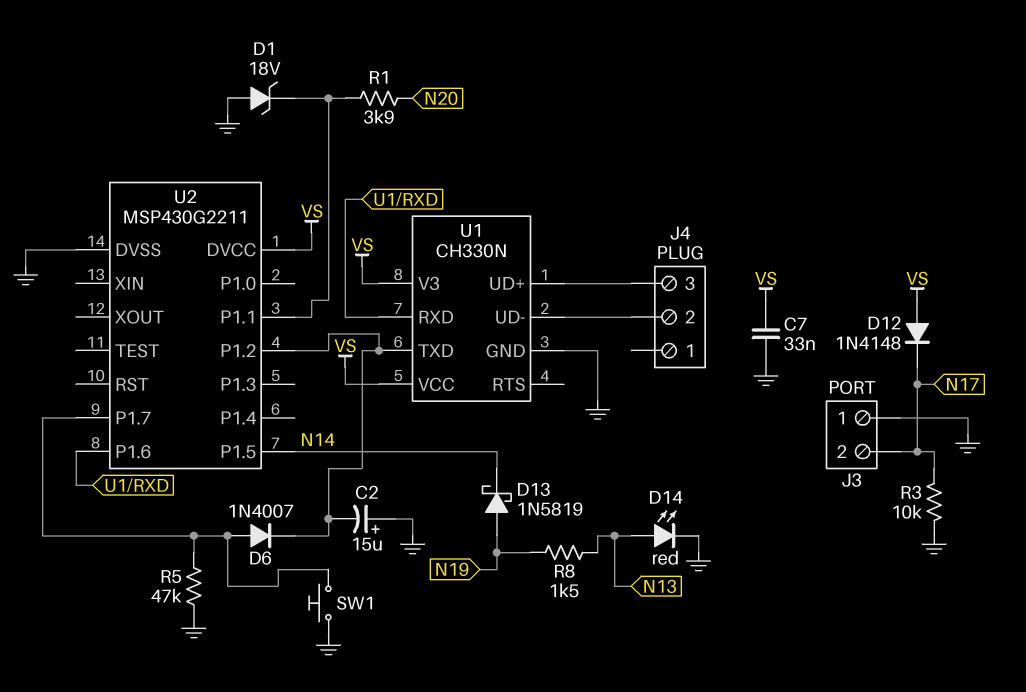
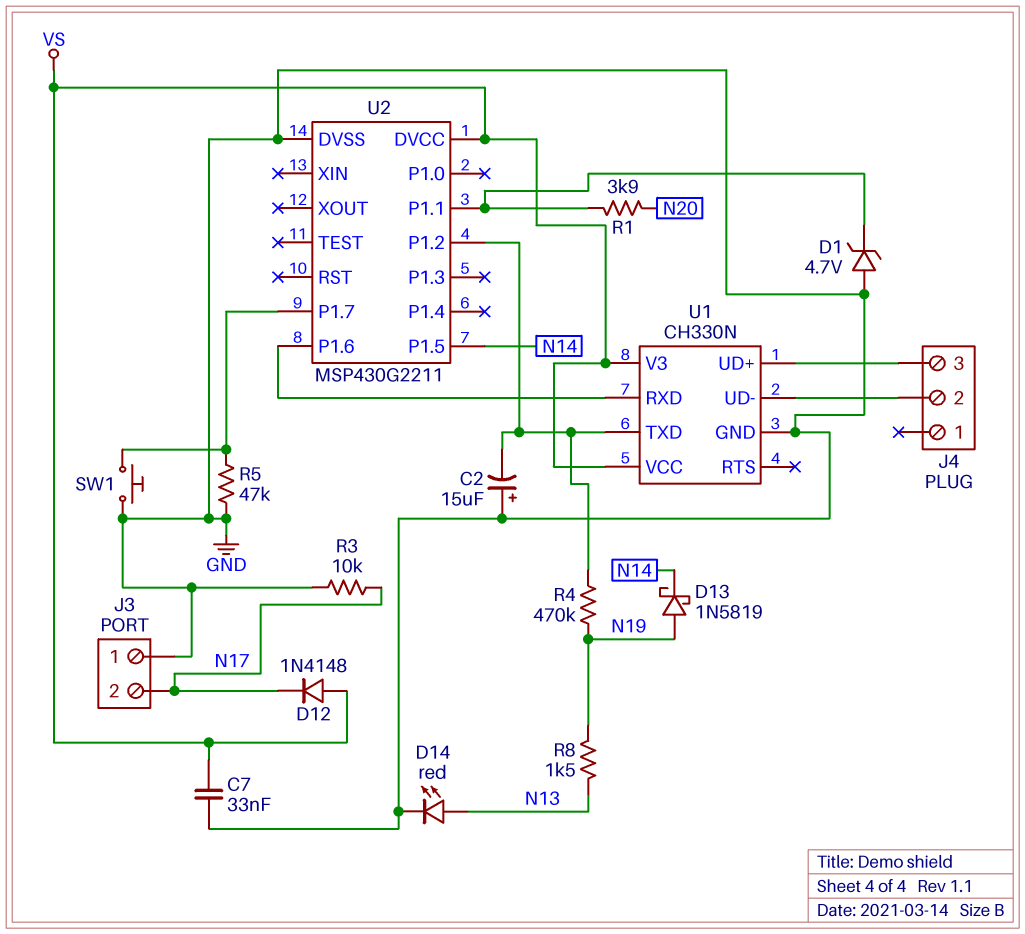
D1: zener 18V (A GND, K U2/P1.1) -> zener 4.7V (A GND, K U2/P1.1)
D6: diode 1N4007 (A U2/P1.7, K U1/TXD) -> none
R4: none -> 470k (N19, U1/TXD)

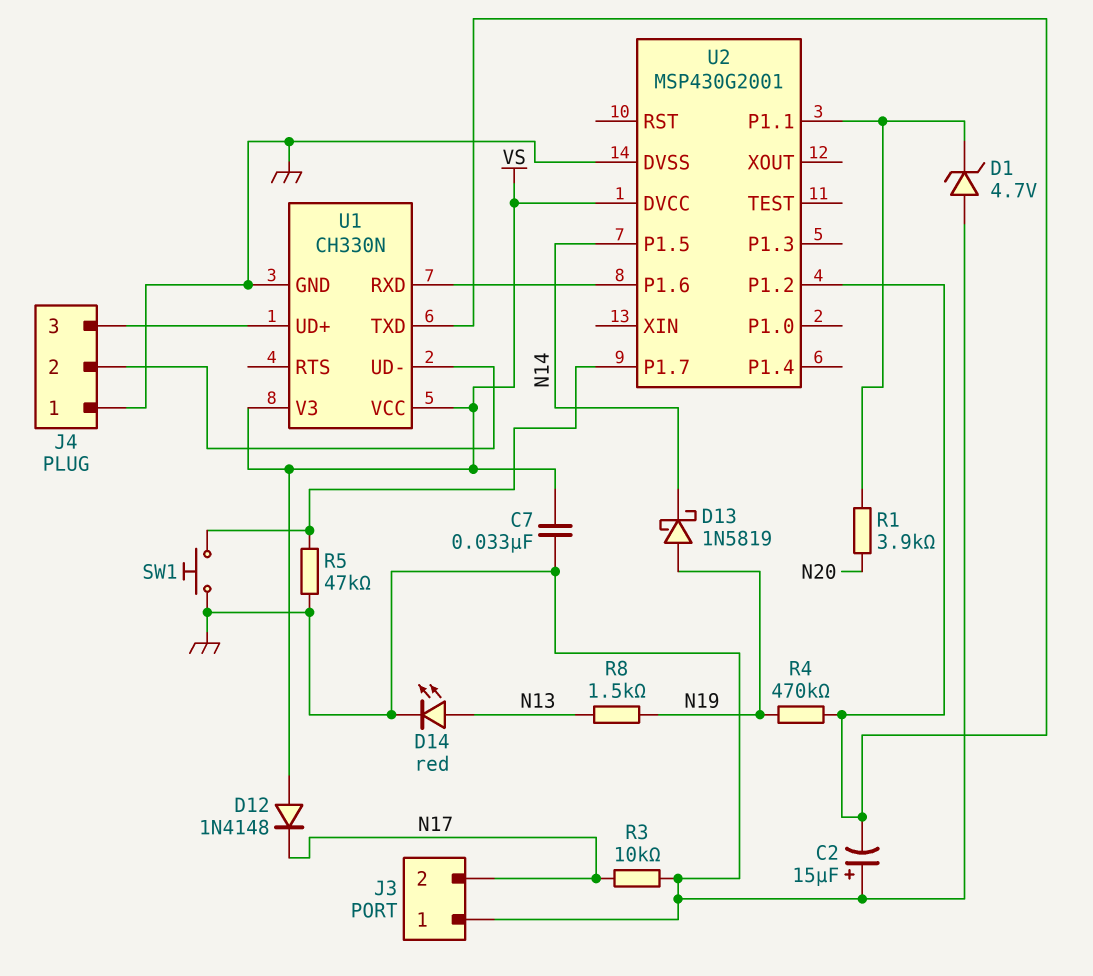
J4 pin 1: none -> GND
U2: MSP430G2211 -> MSP430G2001

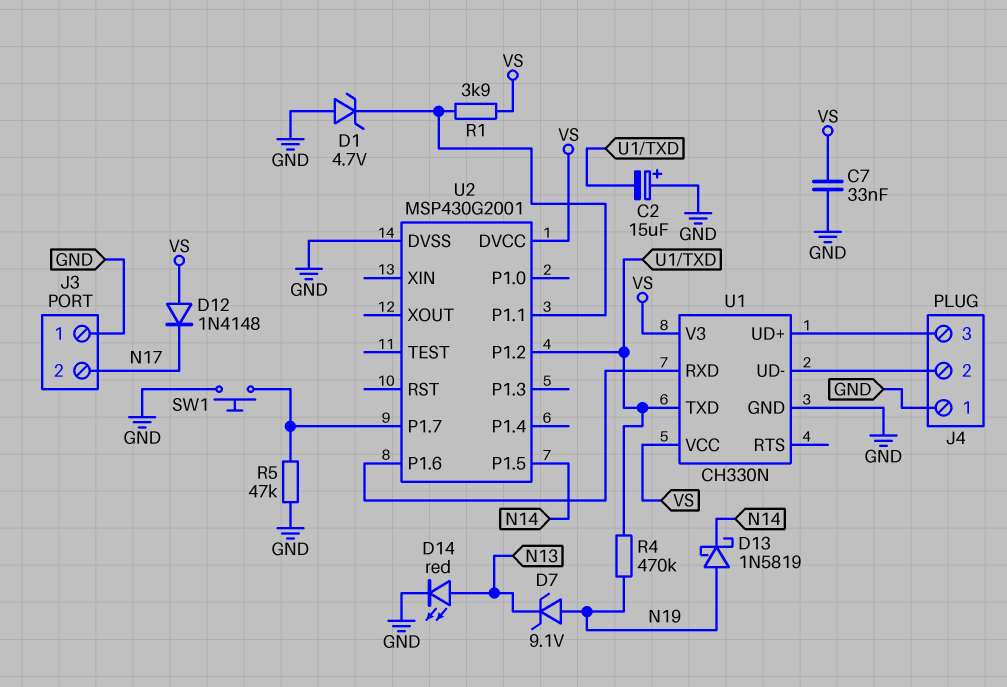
D7: none -> zener 9.1V (A N19, K N13)
R1: 3.9k (N20, U2/P1.1) -> 3.9k (U2/P1.1, VS)
R3: 10k (GND, N17) -> none
R8: 1.5k (N13, N19) -> none

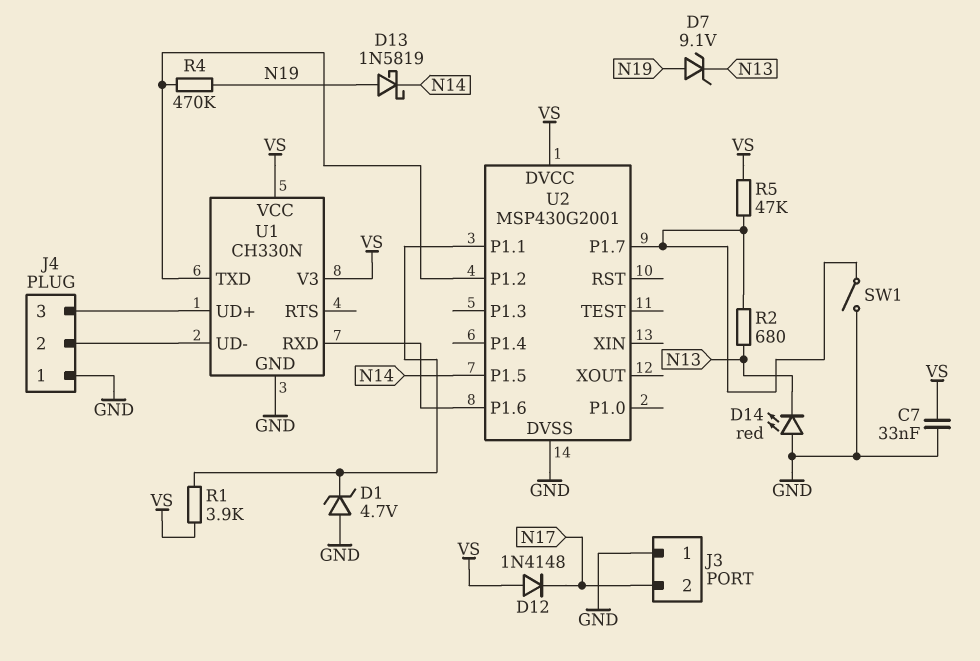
C2: 15uF (plus GND, minus U1/TXD) -> none
D14: LED red (A N13, K GND) -> LED red (A GND, K N13)
R2: none -> 680 (N13, U2/P1.7)
R5: 47k (GND, U2/P1.7) -> 47k (U2/P1.7, VS)
SW1: button (GND, U2/P1.7) -> switch (GND, U2/P1.7)

